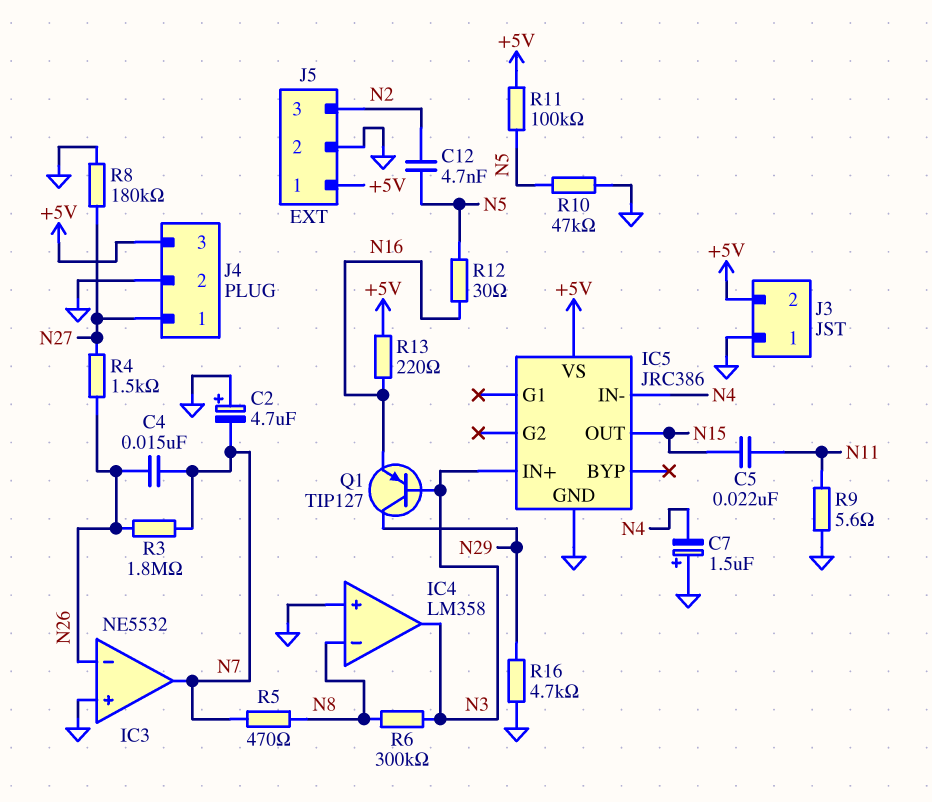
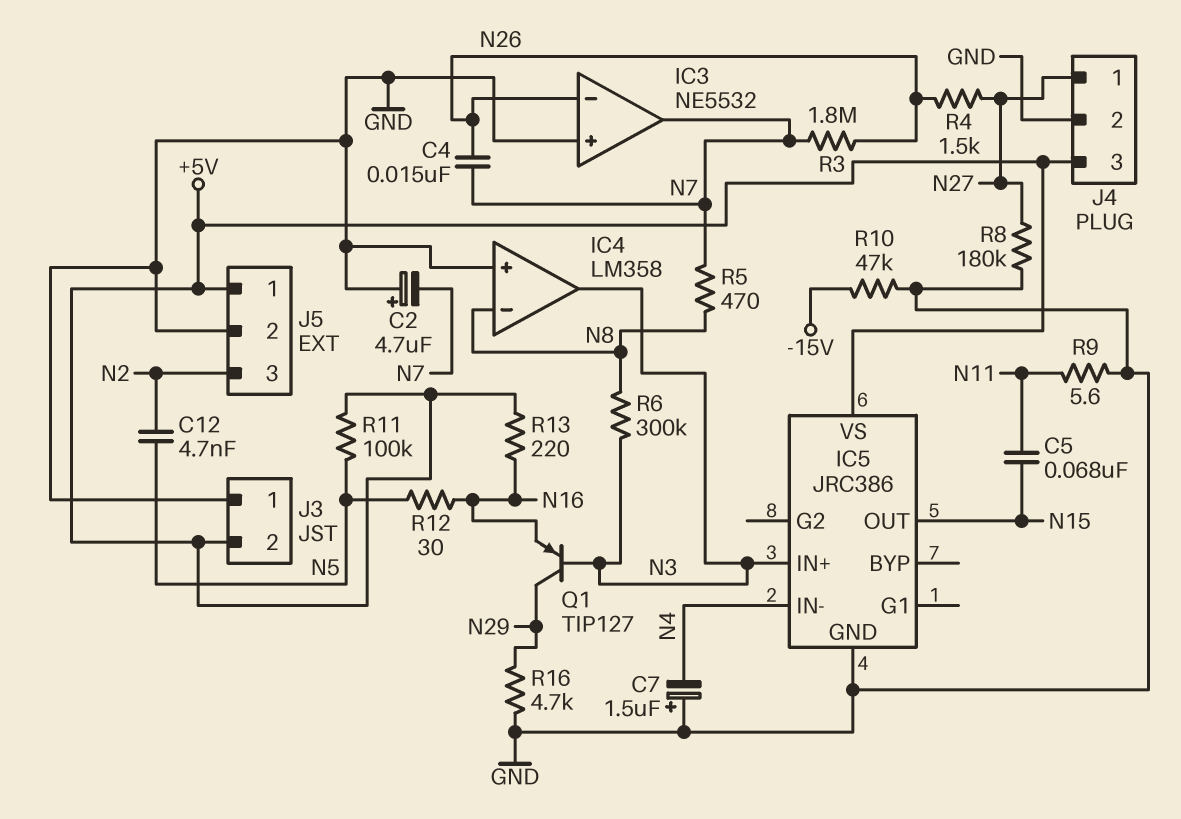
C5: 22nF (N11, N15) -> 68nF (N11, N15)
R10: 47k (GND, N5) -> 47k (-15V, GND)

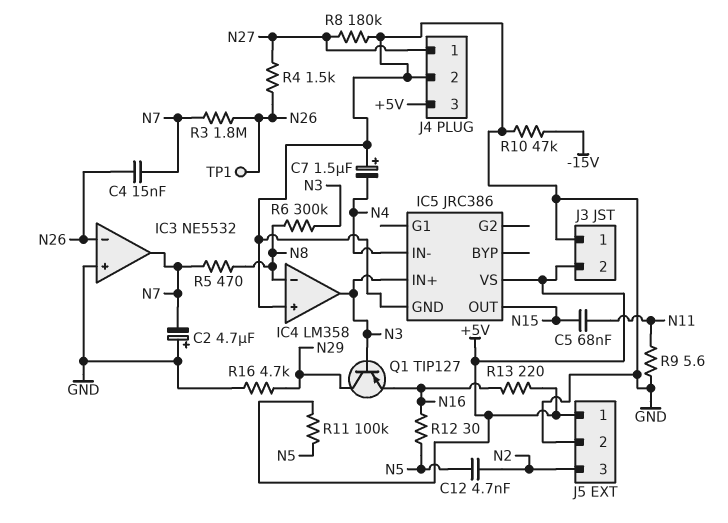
TP1: none -> test point (N26)

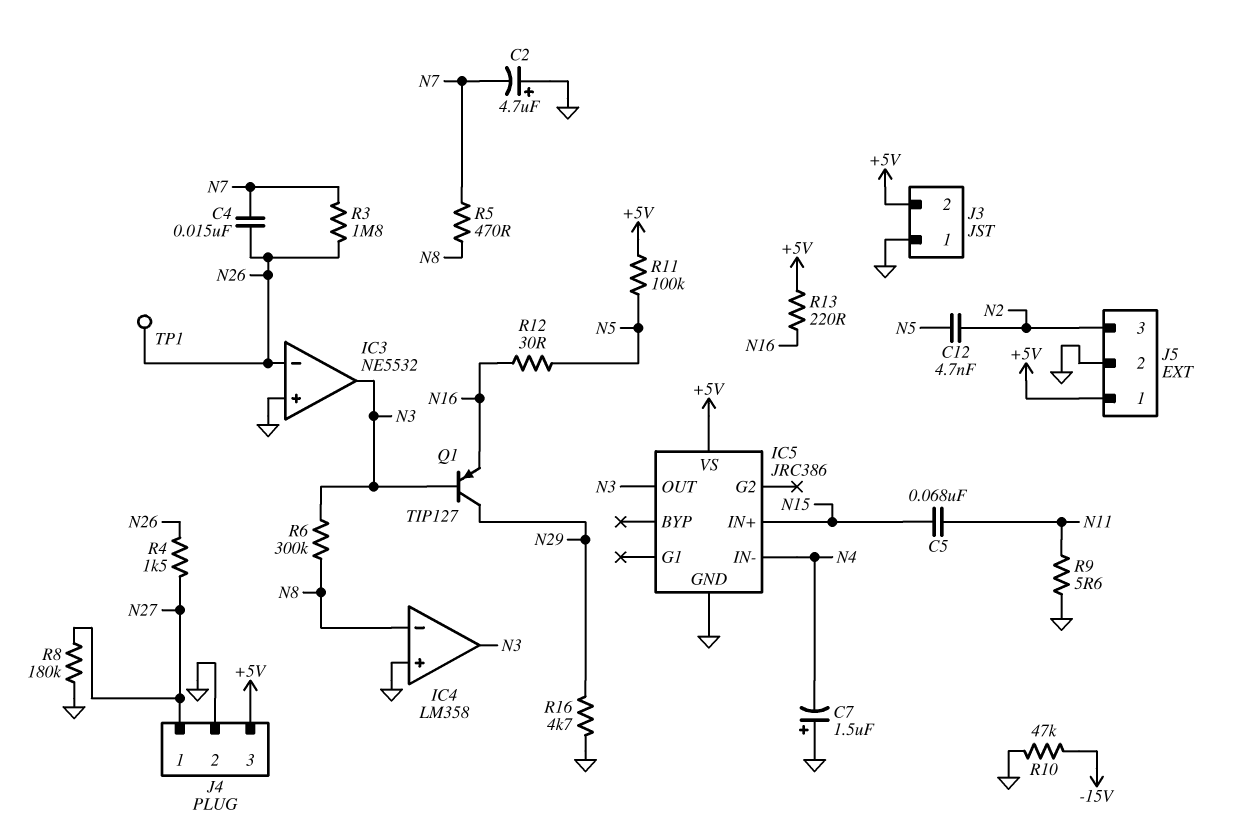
IC3 pin out: N7 -> N3
IC5 pin IN+: N3 -> N15
IC5 pin OUT: N15 -> N3

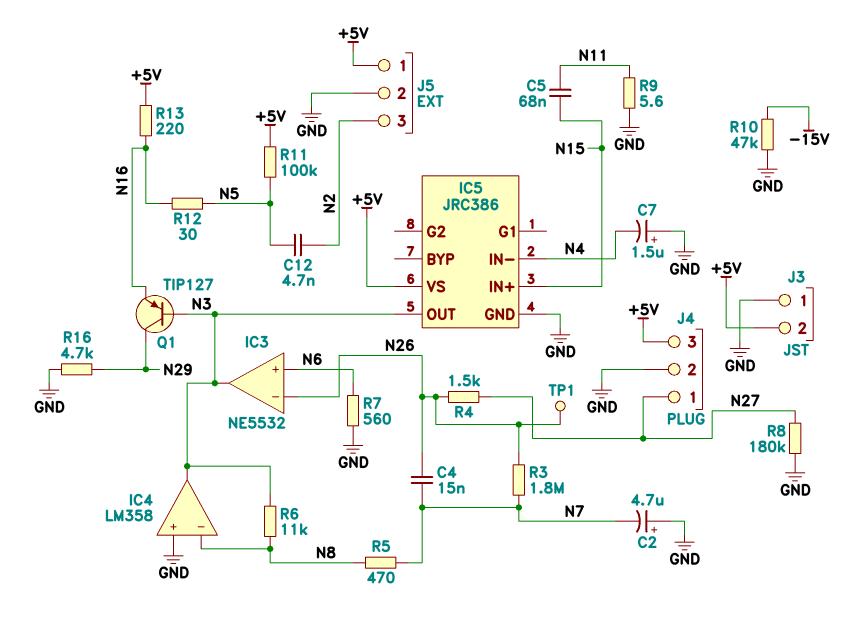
IC3 pin in+: GND -> N6
R6: 300k (N3, N8) -> 11k (N3, N8)
R7: none -> 560 (GND, N6)

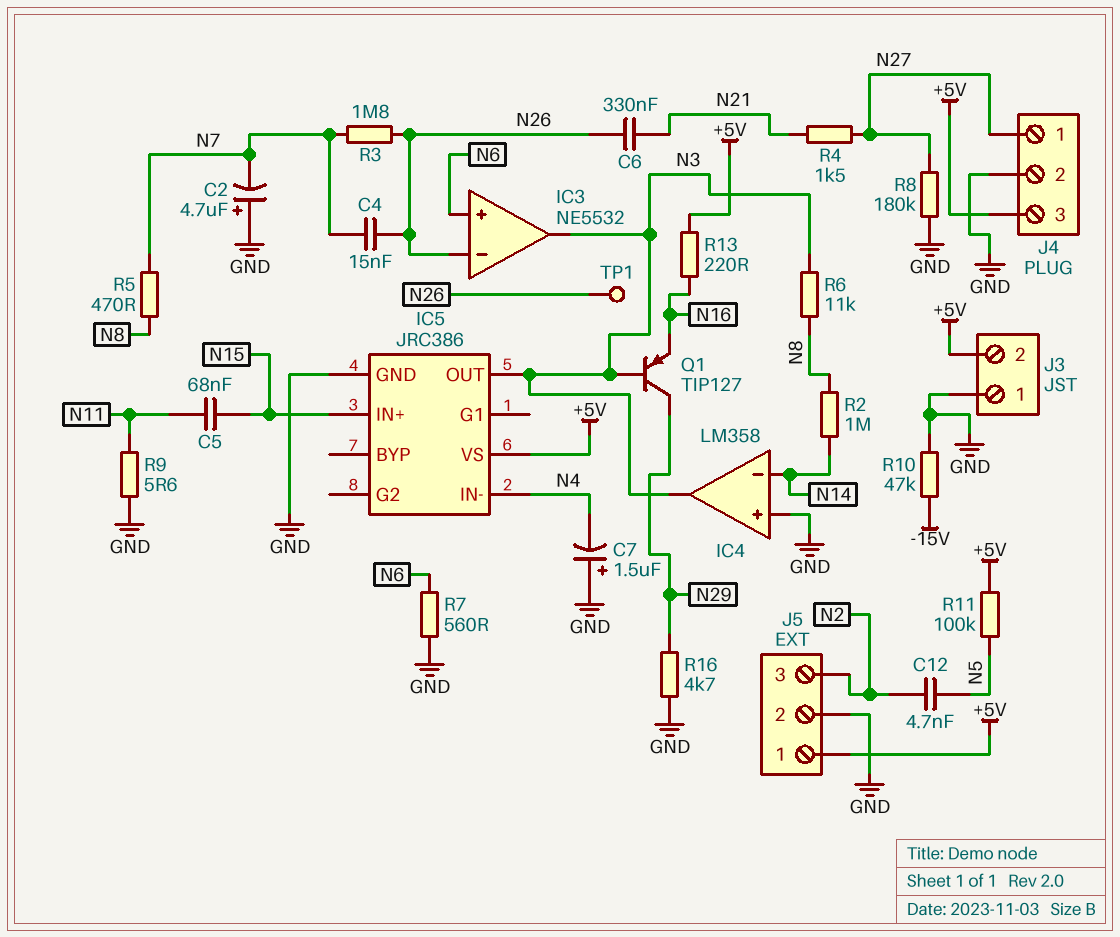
C6: none -> 330nF (N21, N26)
IC4 pin in-: N8 -> N14
R2: none -> 1M (N8, N14)
R4: 1.5k (N26, N27) -> 1.5k (N21, N27)
R12: 30 (N5, N16) -> none

